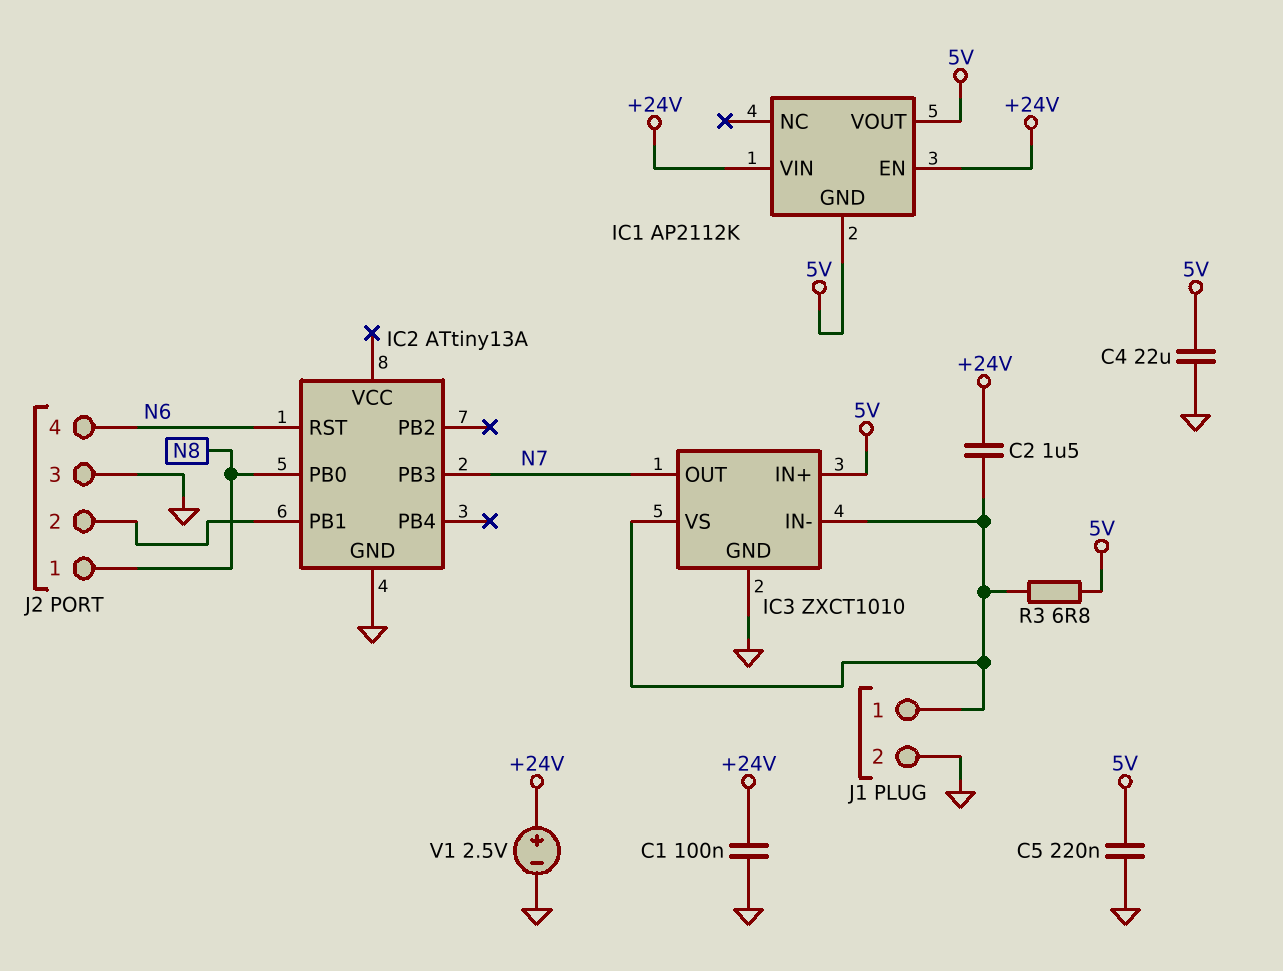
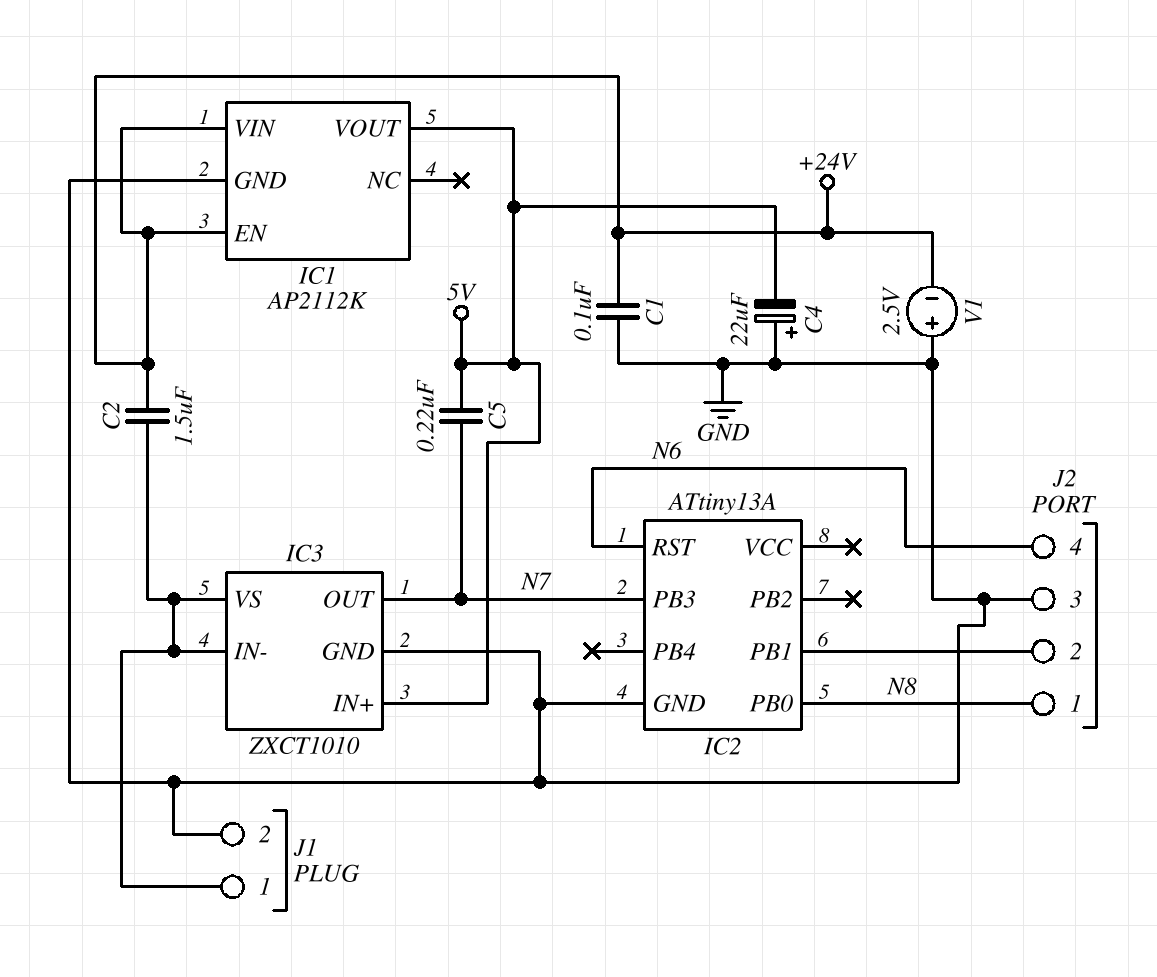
C4: 22uF (5V, GND) -> 22uF (plus GND, minus 5V)
C5: 220nF (5V, GND) -> 220nF (5V, N7)
IC1 pin GND: 5V -> GND
R3: 6.8 (5V, IC3/IN-) -> none
V1: 2.5V (plus +24V, minus GND) -> 2.5V (plus GND, minus +24V)

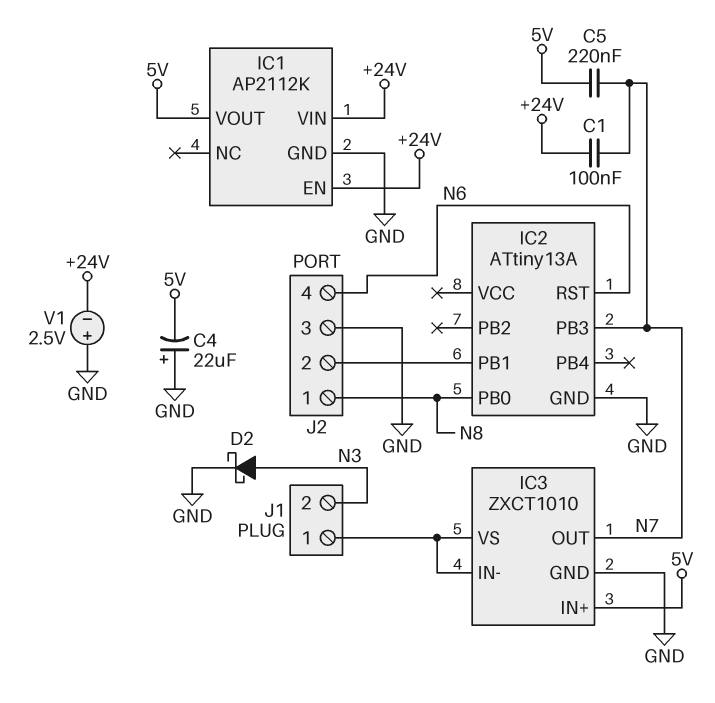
C1: 100nF (+24V, GND) -> 100nF (+24V, N7)
C2: 1.5uF (+24V, IC3/IN-) -> none
D2: none -> schottky (A N3, K GND)
J1 pin 2: GND -> N3

